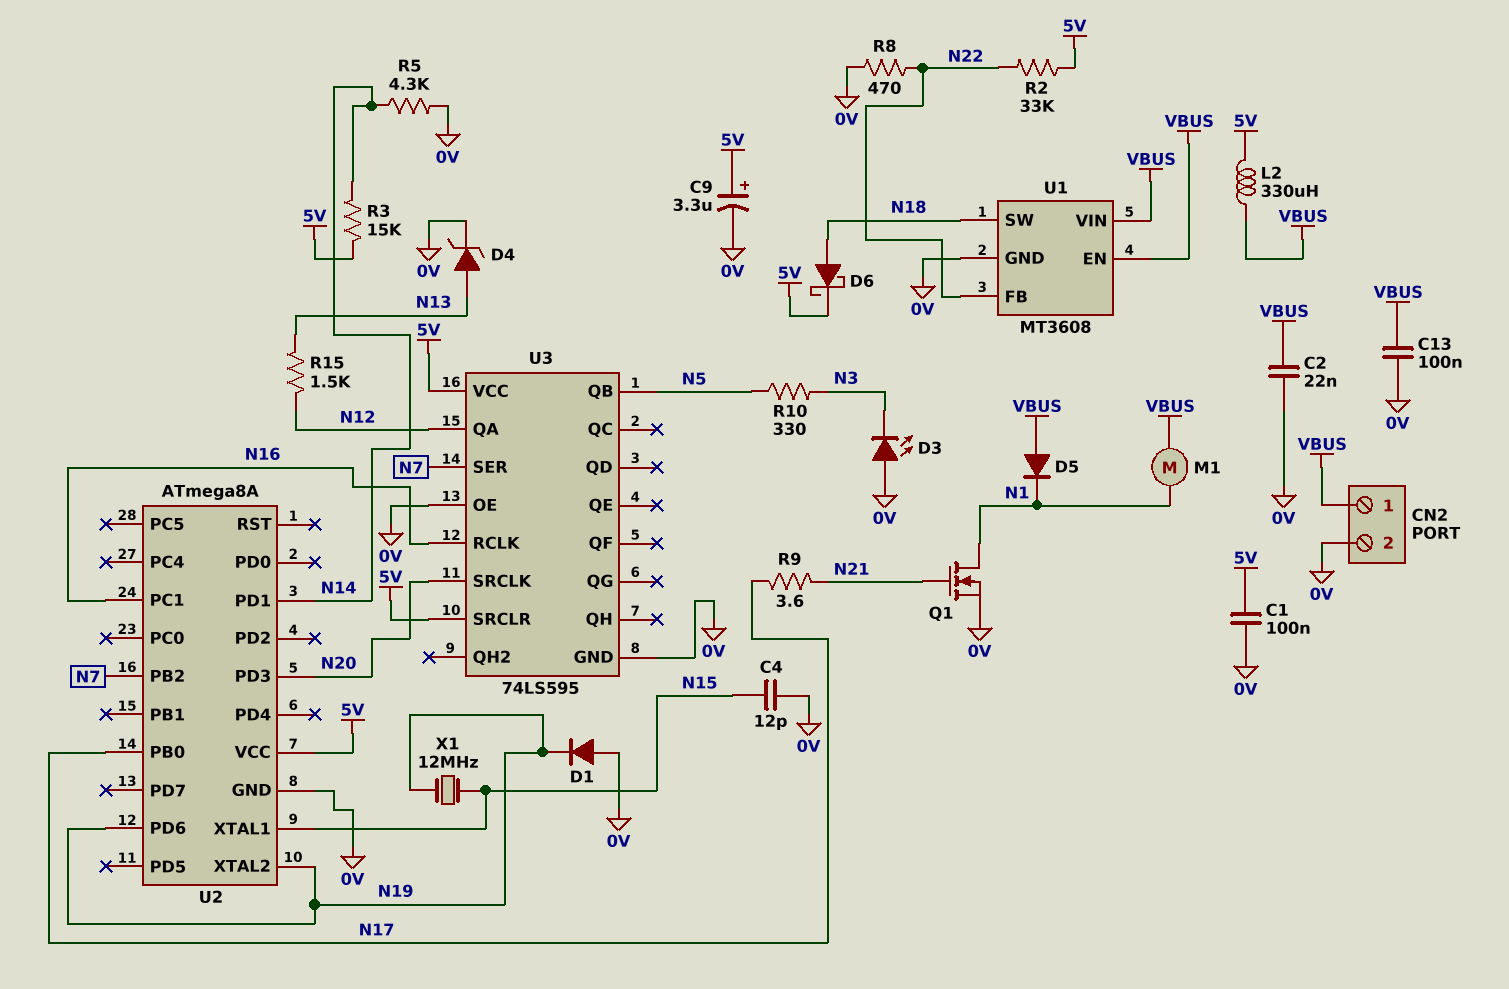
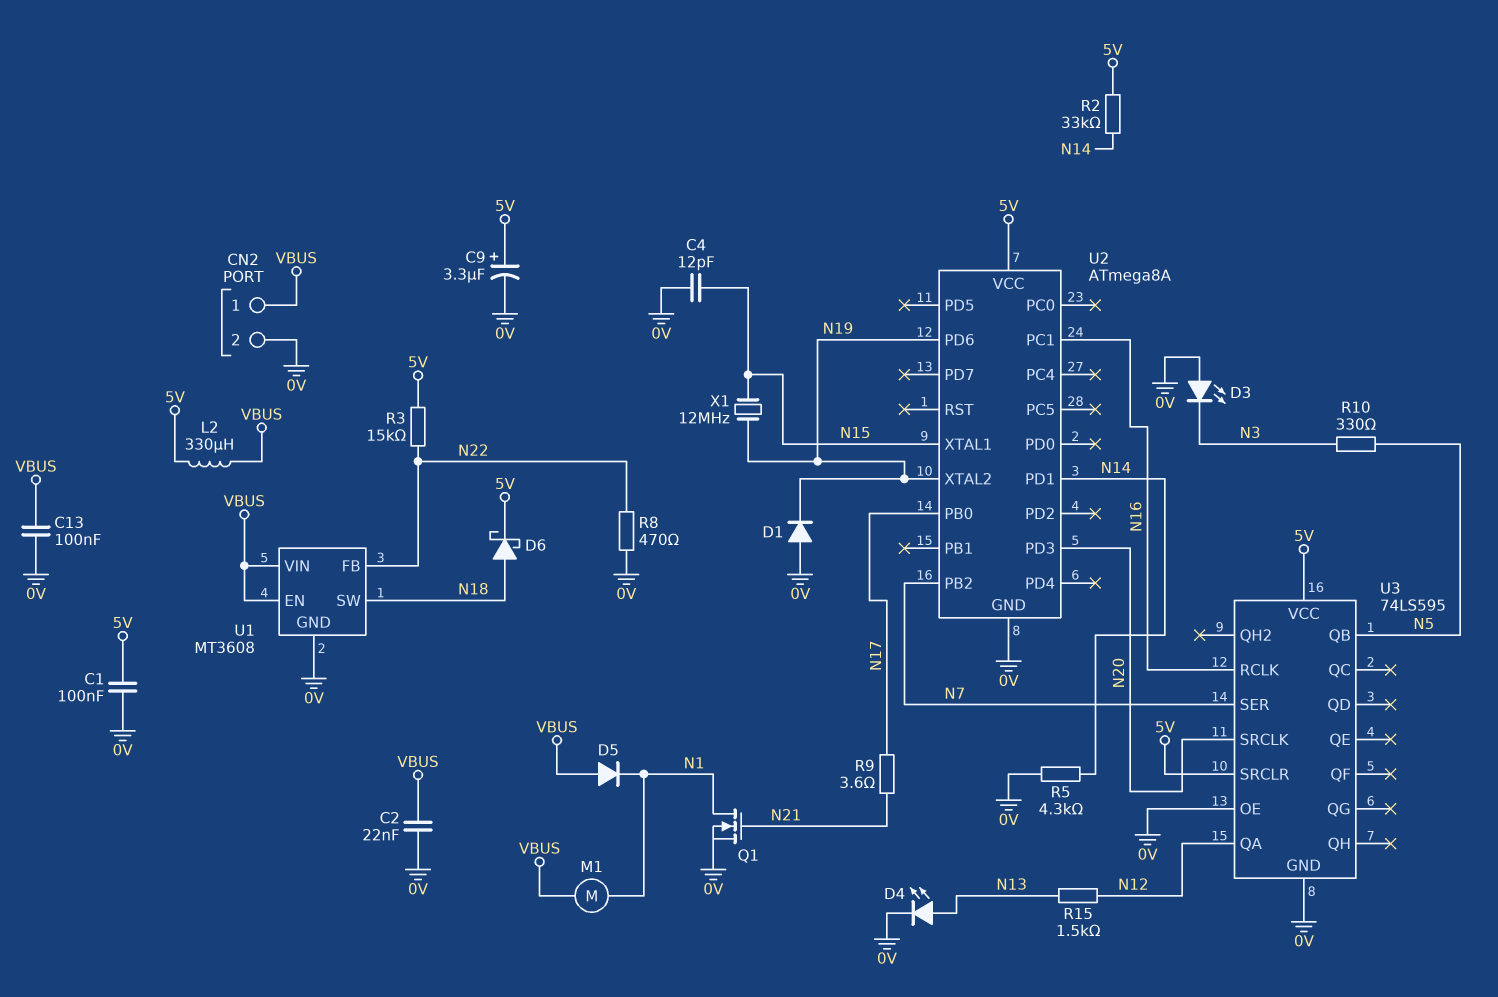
D4: zener (A N13, K 0V) -> LED (A N13, K 0V)
R2: 33k (5V, N22) -> 33k (5V, N14)
R3: 15k (5V, N14) -> 15k (5V, N22)

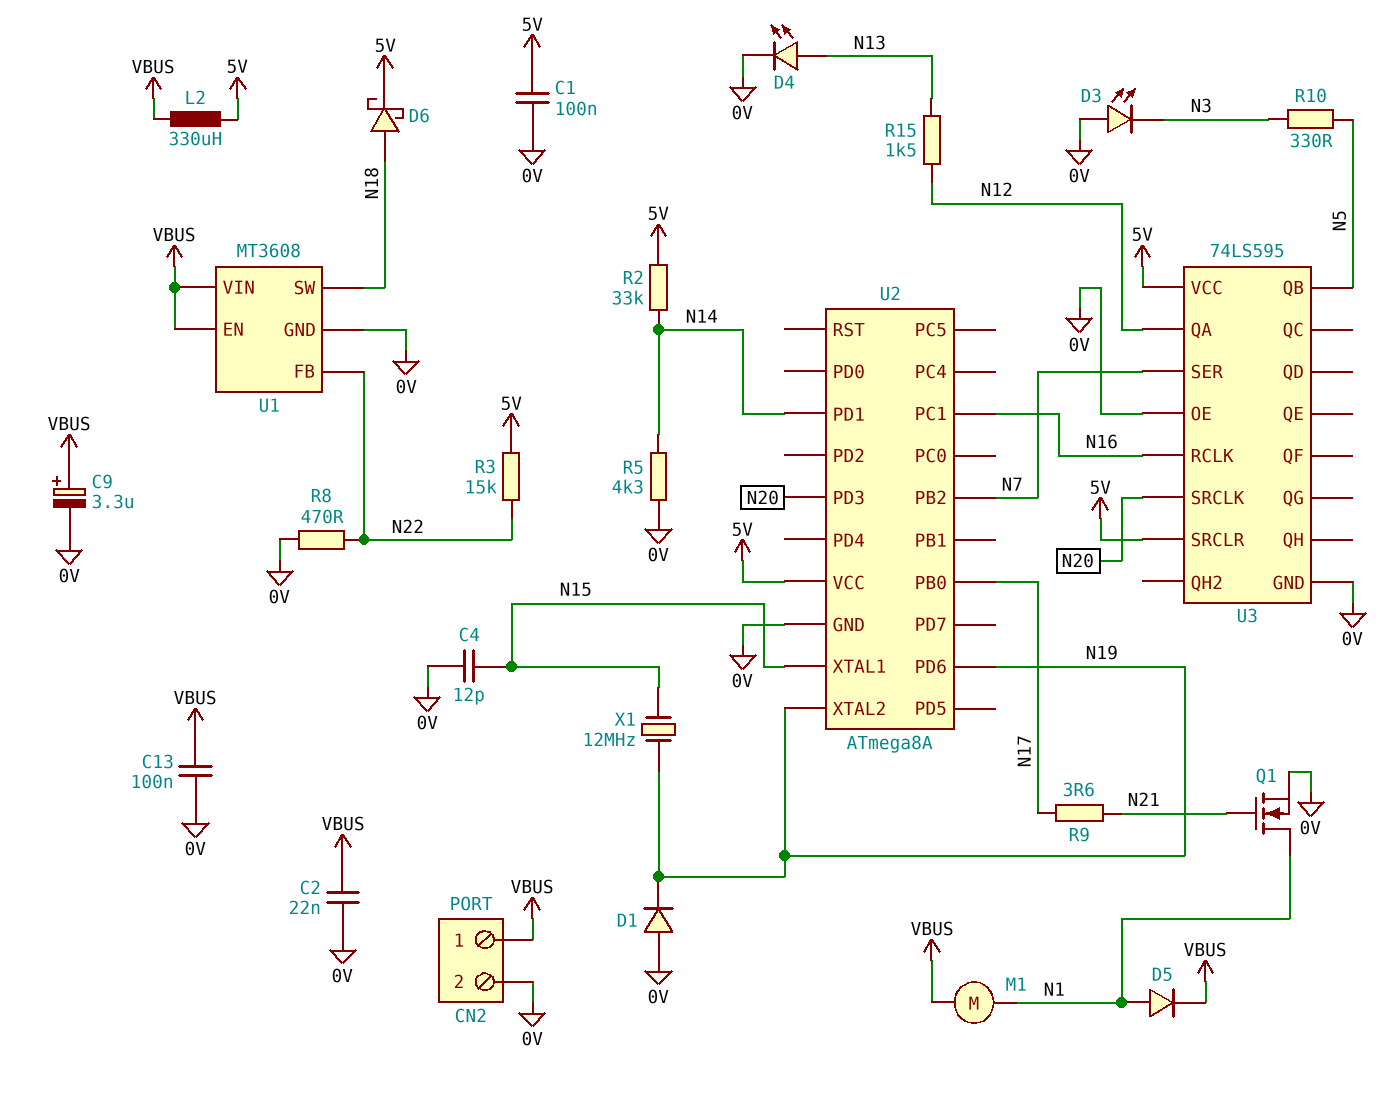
C9: 3.3uF (plus 5V, minus 0V) -> 3.3uF (plus VBUS, minus 0V)
D5: diode (A VBUS, K N1) -> diode (A N1, K VBUS)

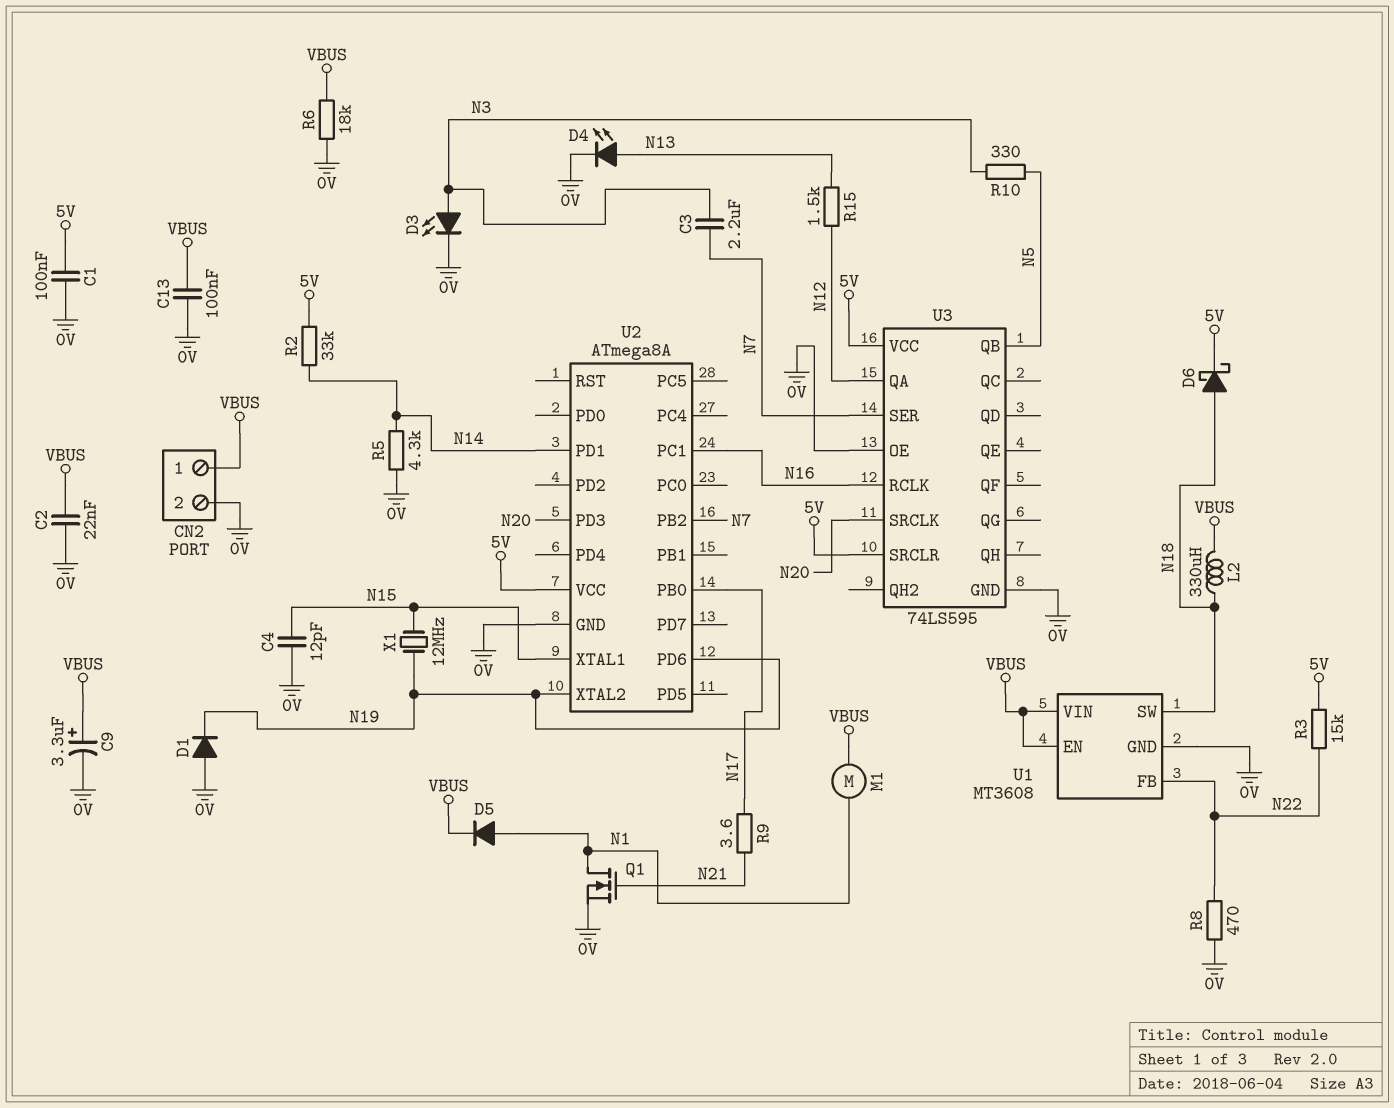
C3: none -> 2.2uF (N3, N7)
D3: LED (A 0V, K N3) -> LED (A N3, K 0V)
L2: 330uH (5V, VBUS) -> 330uH (N18, VBUS)
R6: none -> 18k (0V, VBUS)

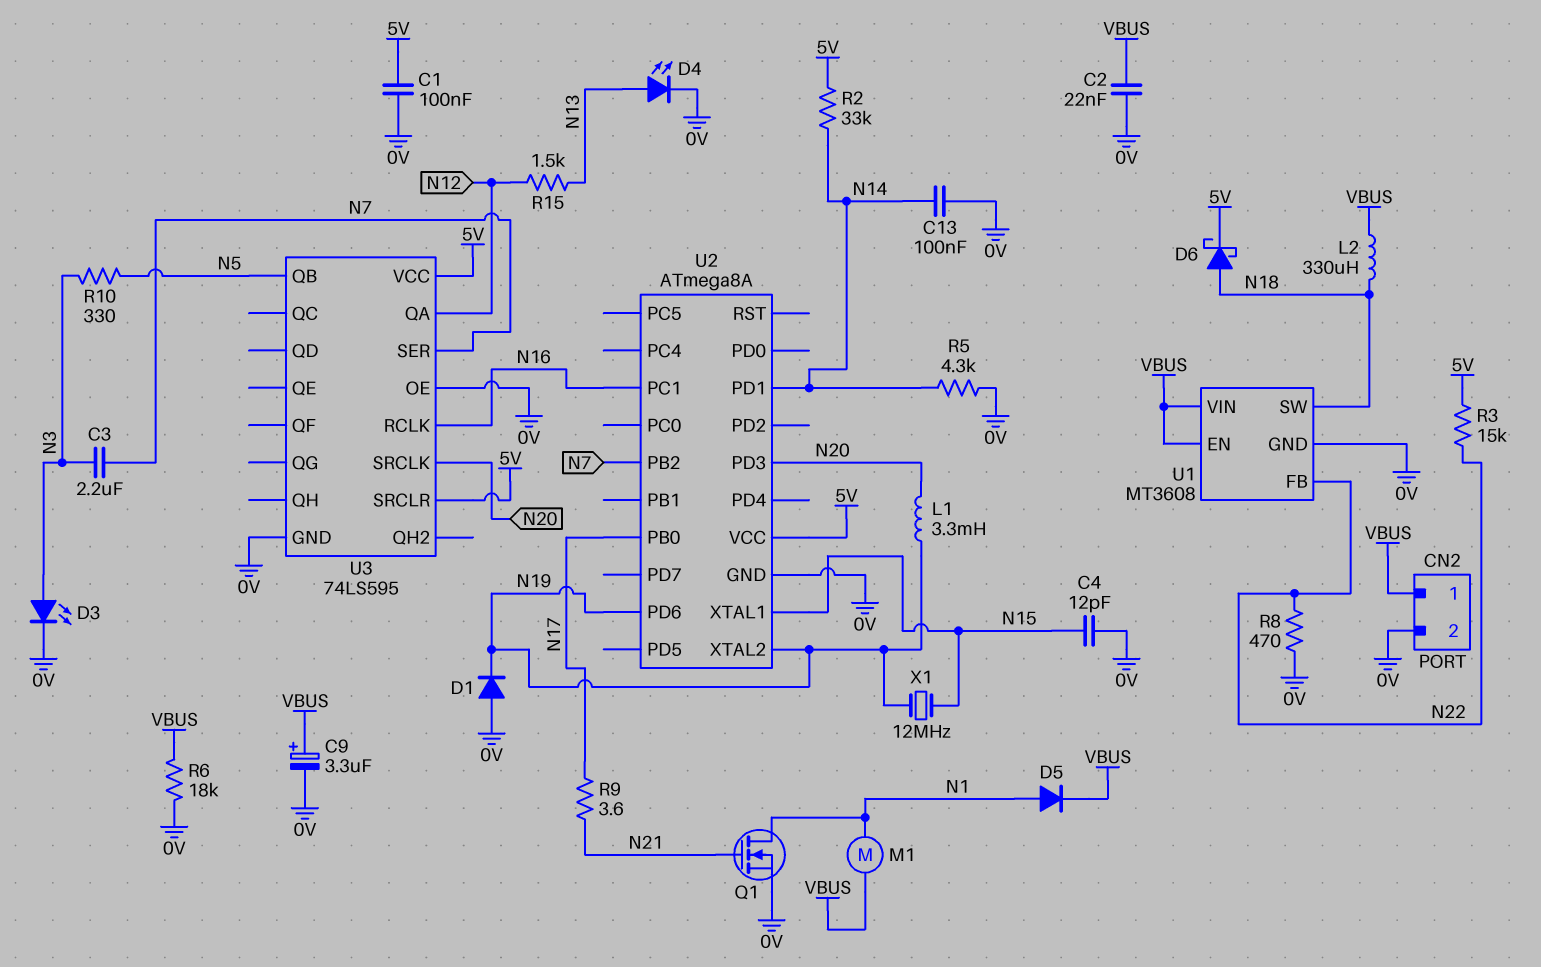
C13: 100nF (0V, VBUS) -> 100nF (0V, N14)
L1: none -> 3.3mH (N19, N20)

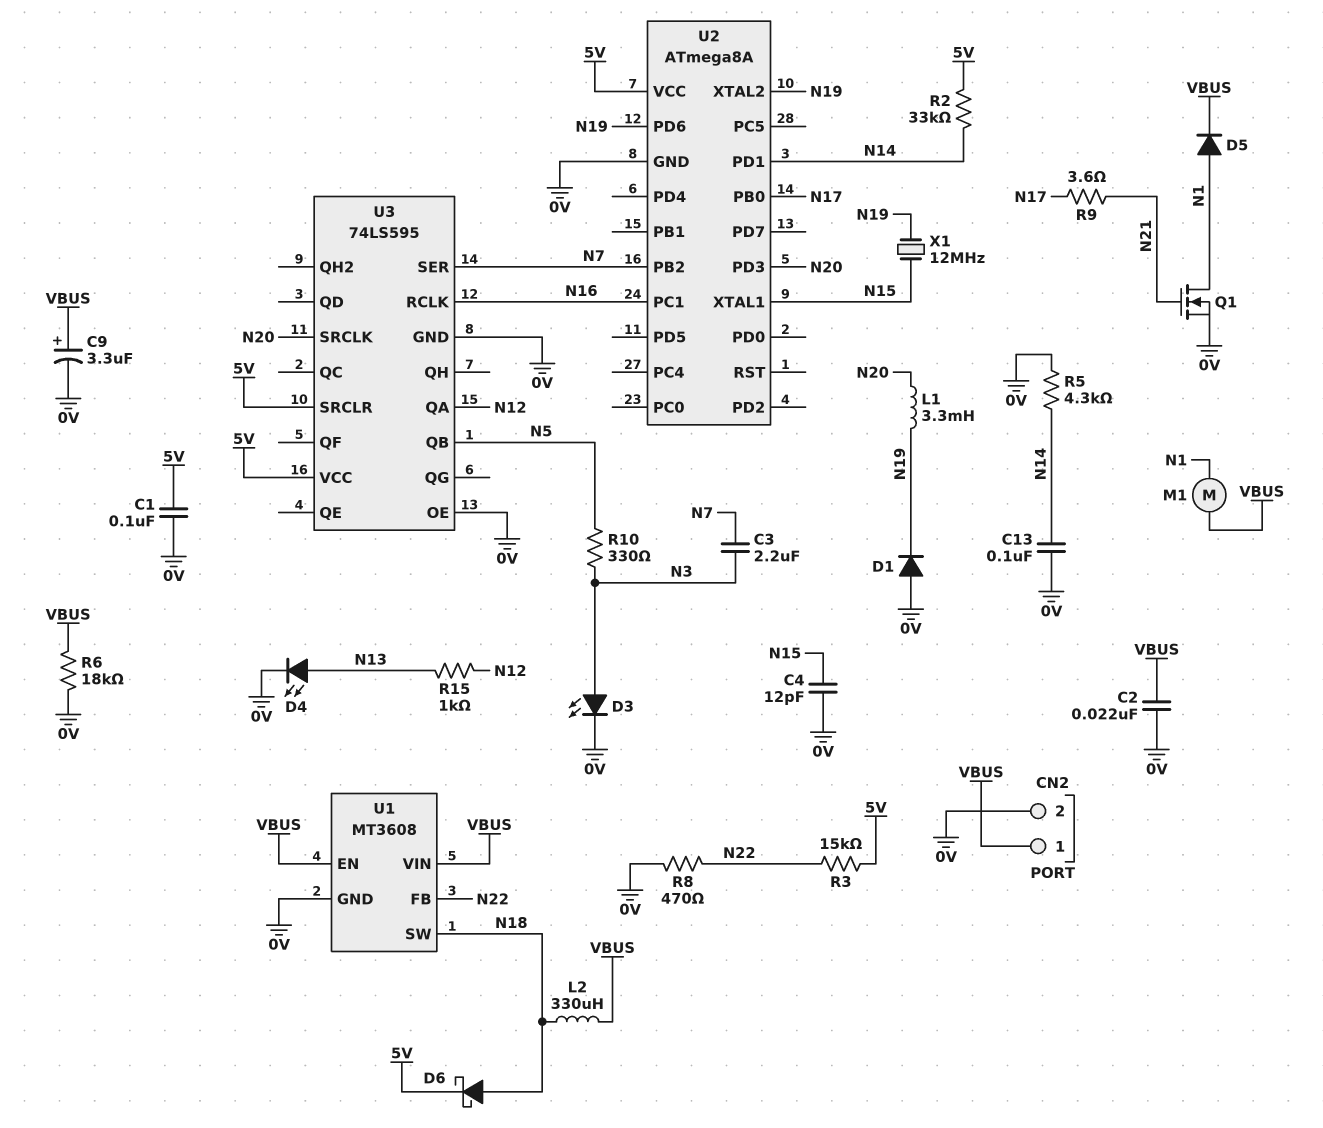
R15: 1.5k (N12, N13) -> 1k (N12, N13)

